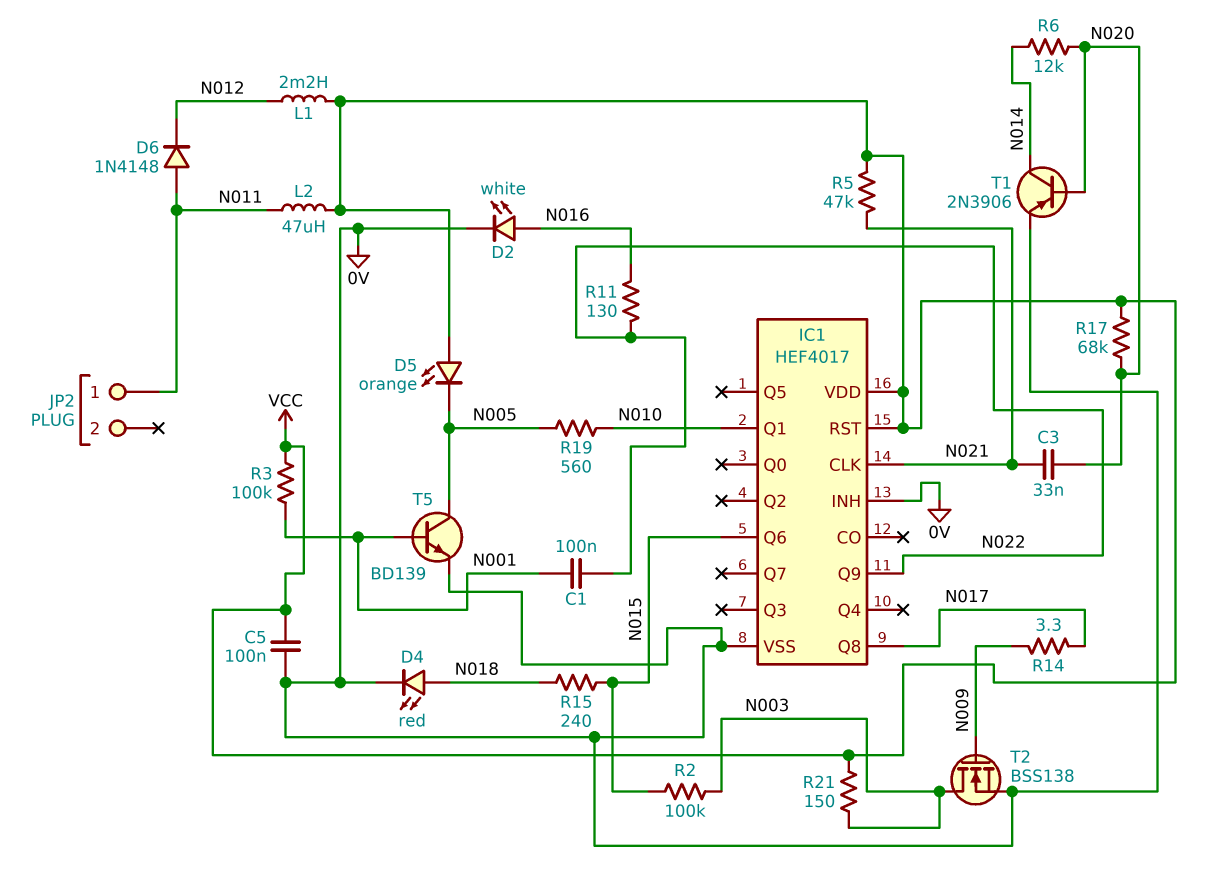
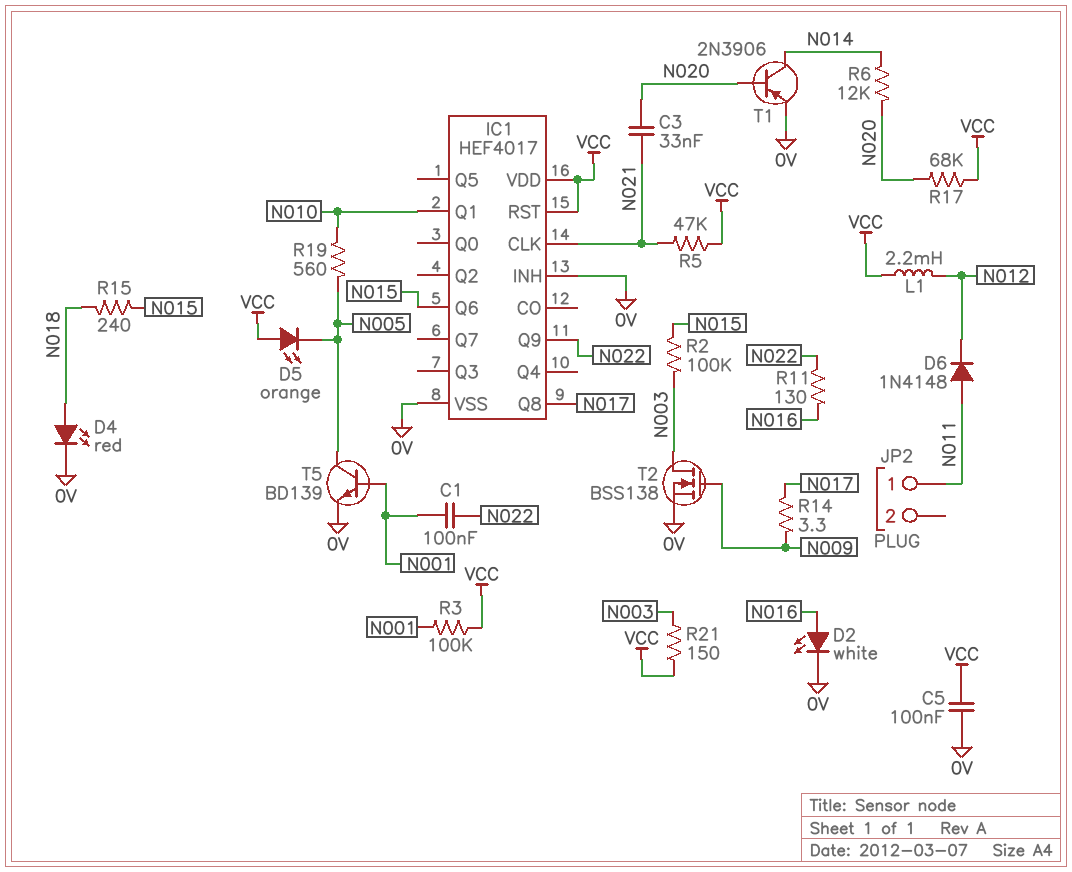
L2: 47uH (N011, VCC) -> none

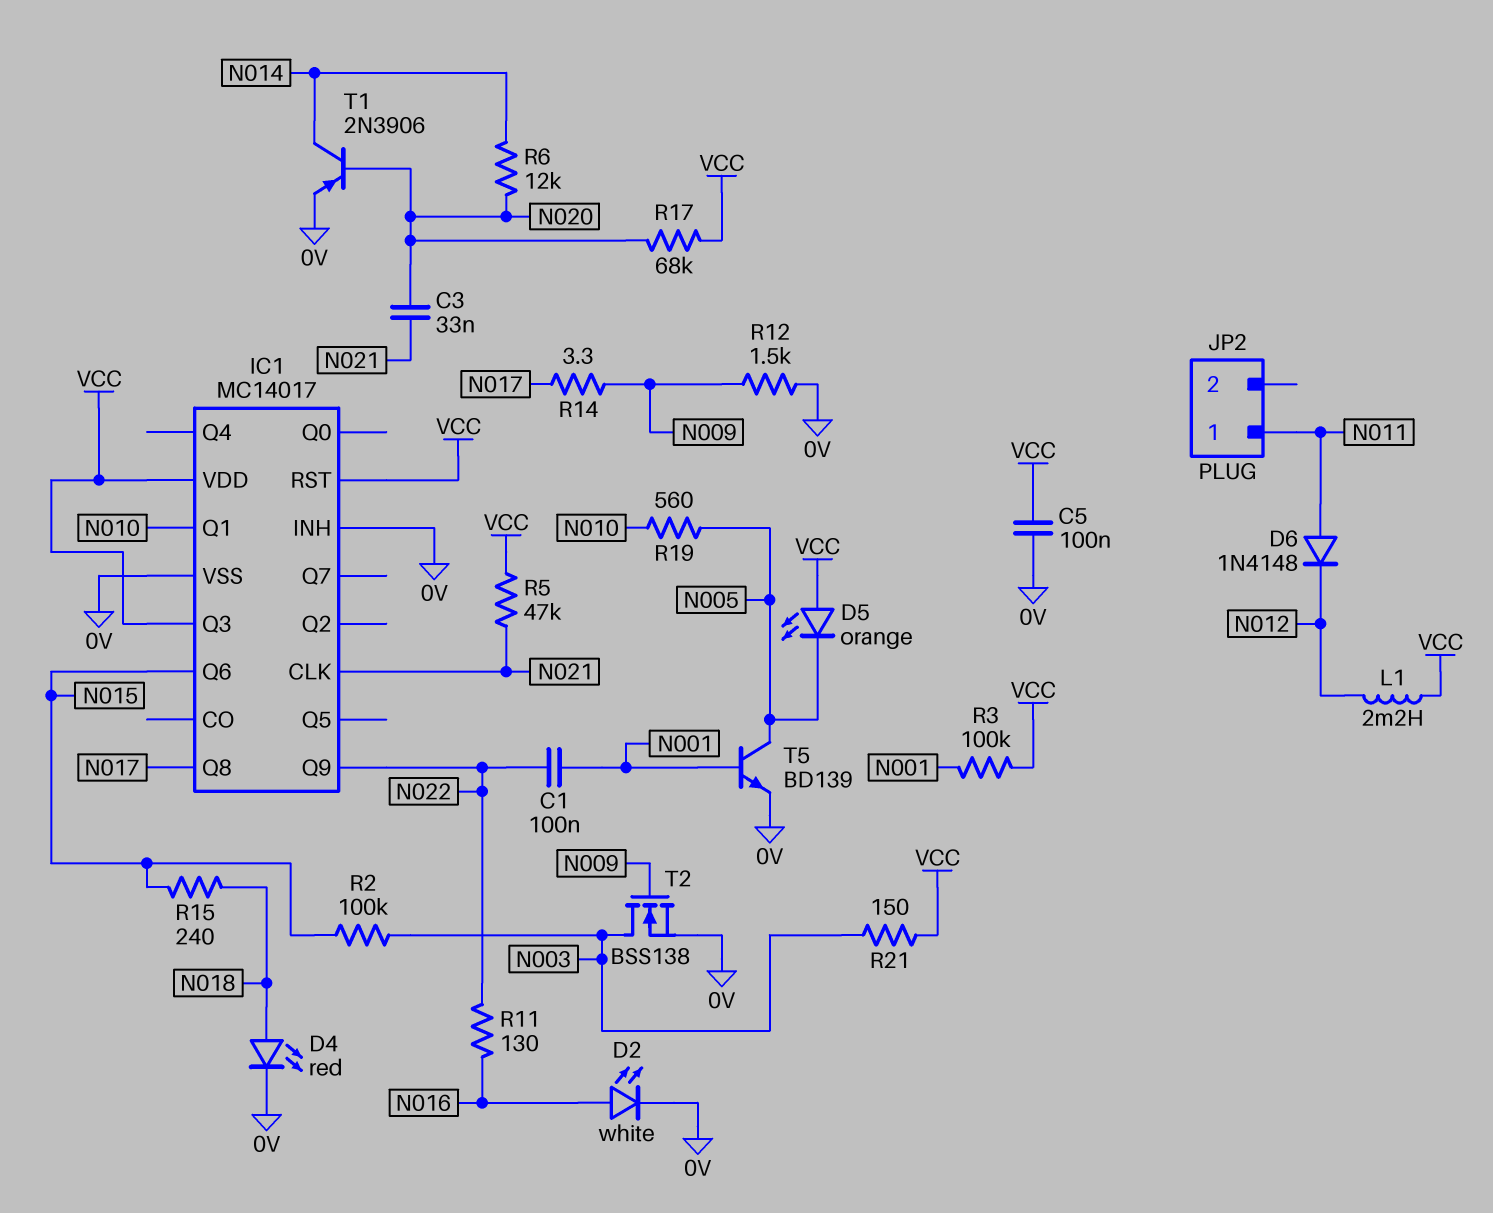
IC1: HEF4017 -> MC14017
IC1 pin Q3: none -> VCC
R12: none -> 1.5k (0V, N009)

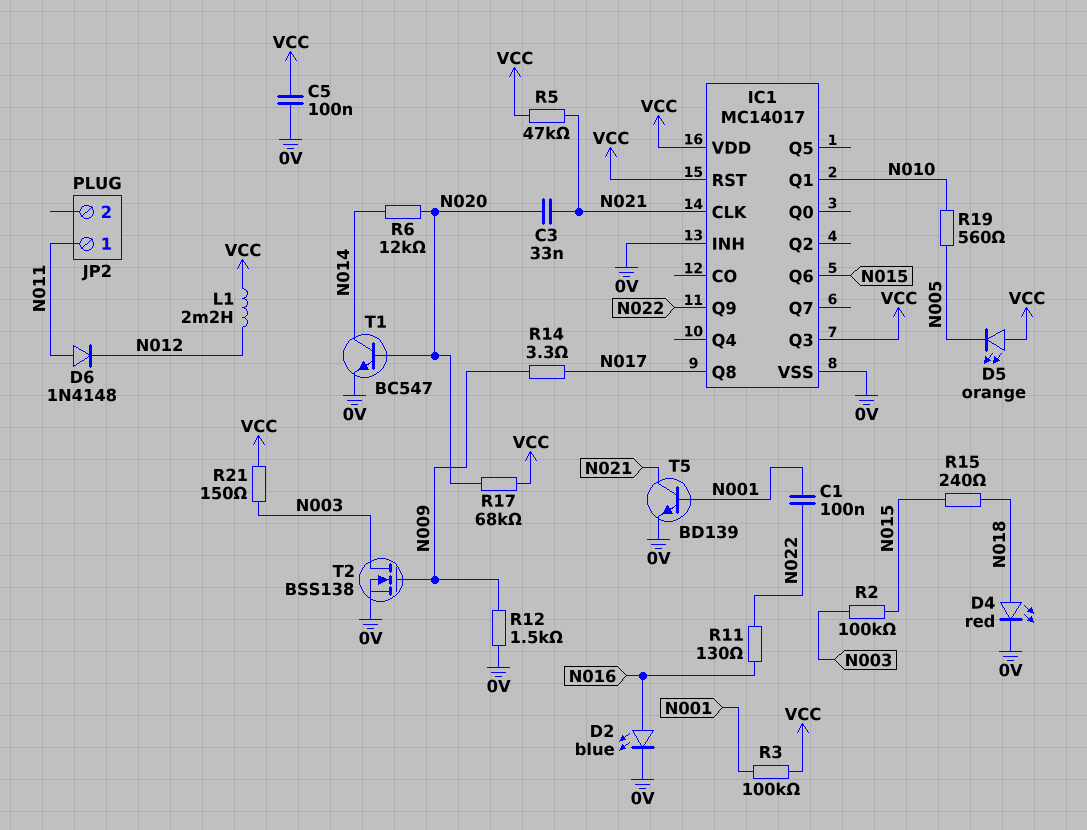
D2: LED white (A N016, K 0V) -> LED blue (A N016, K 0V)
T1: PNP 2N3906 (B N020, C N014, E 0V) -> NPN BC547 (B N020, C N014, E 0V)
T5: NPN BD139 (B N001, C N005, E 0V) -> NPN BD139 (B N001, C N021, E 0V)

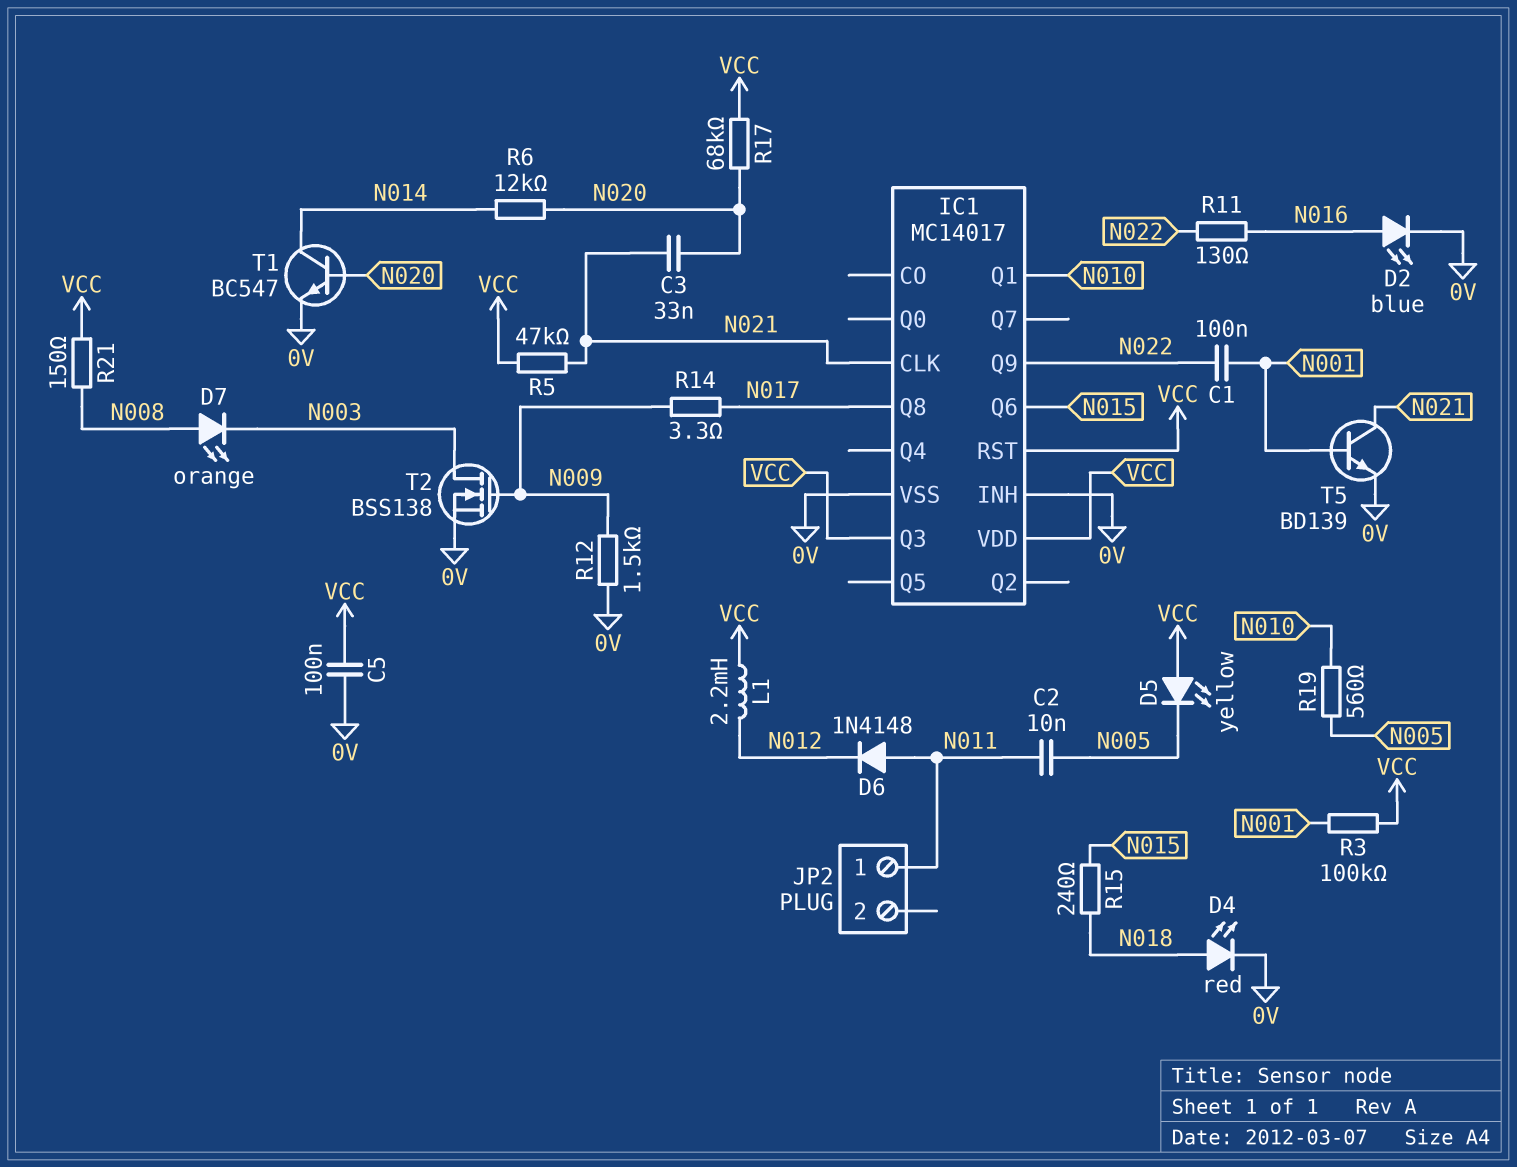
C2: none -> 10nF (N005, N011)
D5: LED orange (A VCC, K N005) -> LED yellow (A VCC, K N005)
D7: none -> LED orange (A N008, K N003)
R2: 100k (N003, N015) -> none
R21: 150 (N003, VCC) -> 150 (N008, VCC)

